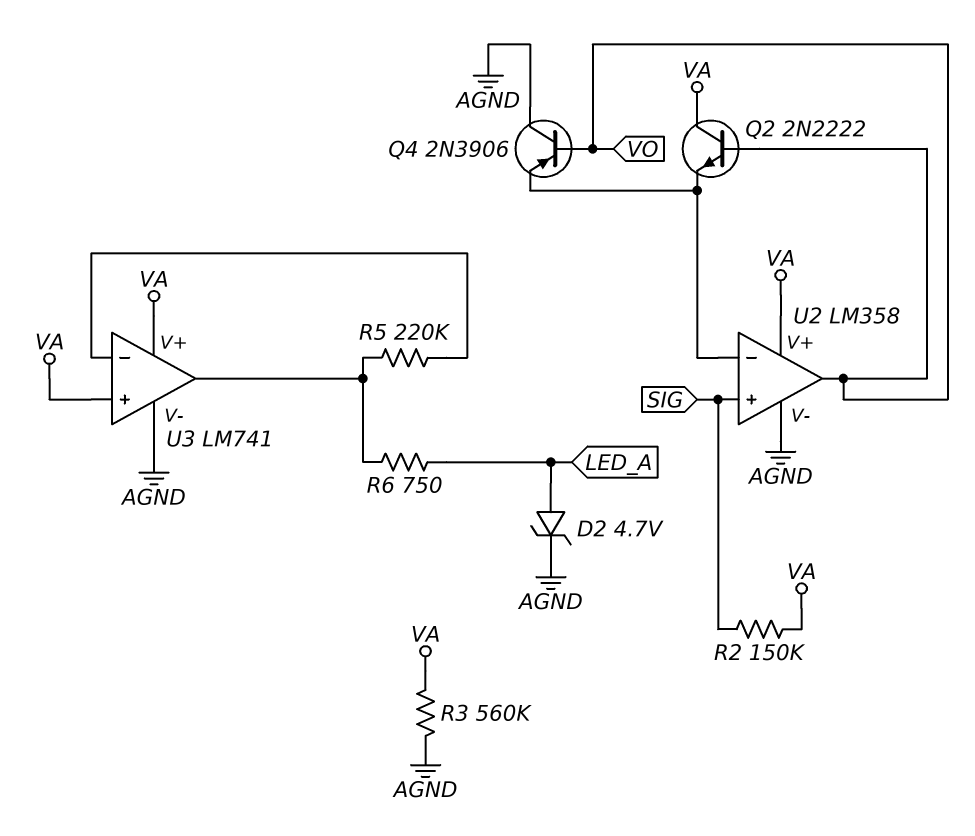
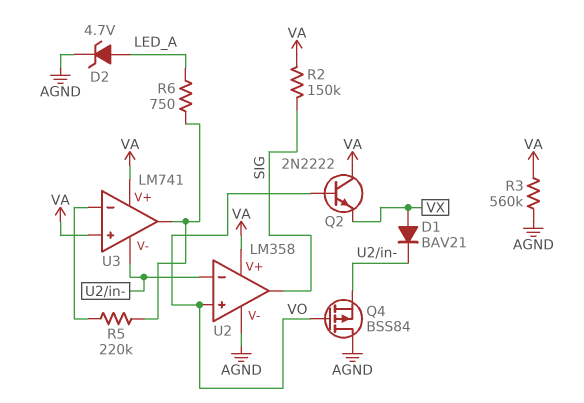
D1: none -> diode BAV21 (A VX, K U2/in-)
Q2: NPN 2N2222 (B VO, C VA, E U2/in-) -> NPN 2N2222 (B VO, C VA, E VX)
Q4: PNP 2N3906 (B VO, C AGND, E U2/in-) -> PMOS BSS84 (G VO, D AGND, S U2/in-)
U2 pin in+: SIG -> VO
U2 pin out: VO -> SIG
U3 pin V-: AGND -> U2/in-

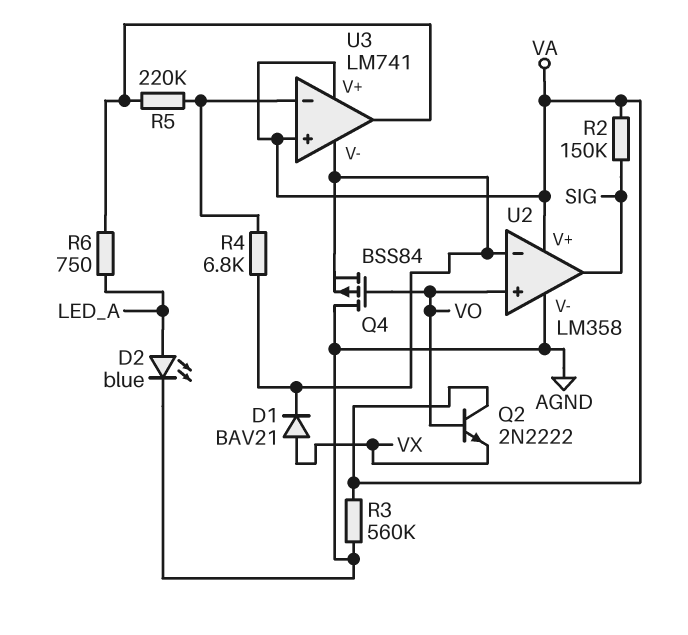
D2: zener 4.7V (A LED_A, K AGND) -> LED blue (A LED_A, K AGND)
R4: none -> 6.8k (U2/in-, U3/in-)

